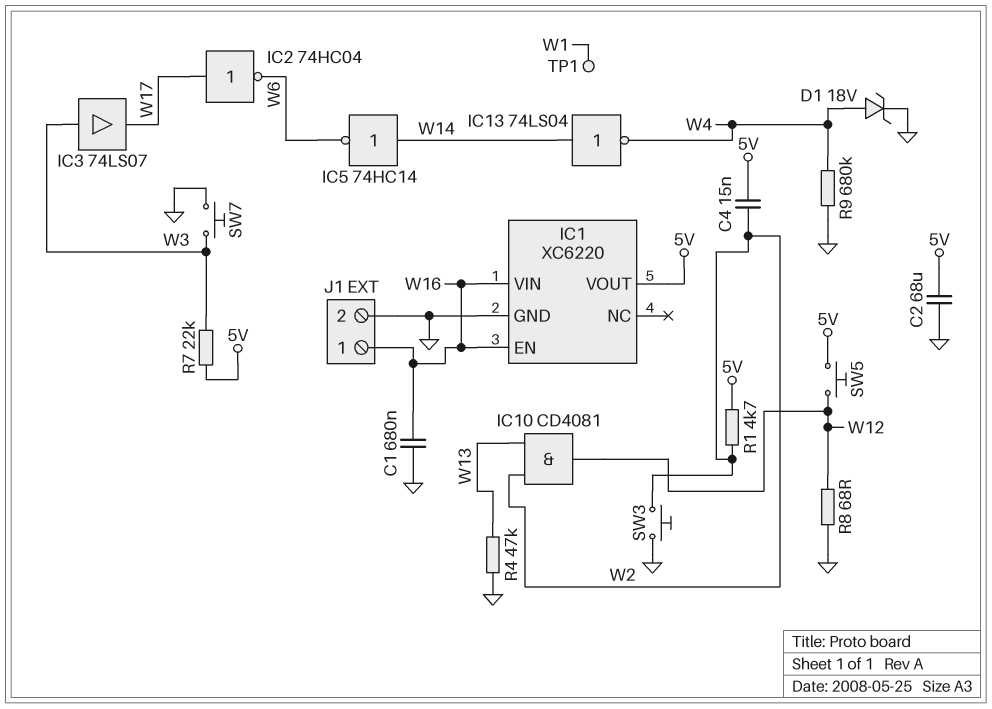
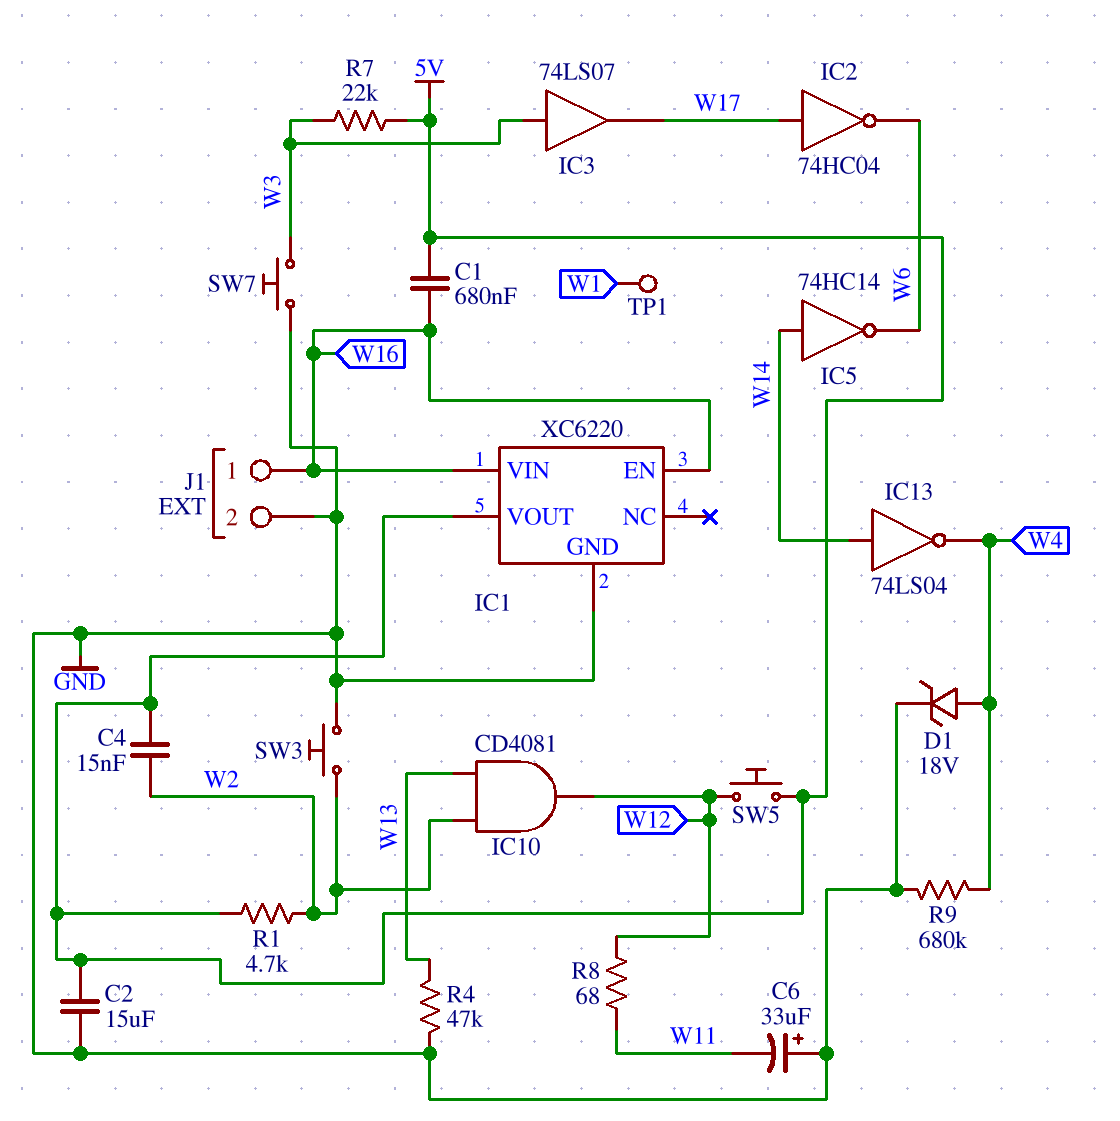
C1: 680nF (GND, W16) -> 680nF (5V, W16)
C2: 68uF (5V, GND) -> 15uF (5V, GND)
C6: none -> 33uF (plus GND, minus W11)
R8: 68 (GND, W12) -> 68 (W11, W12)

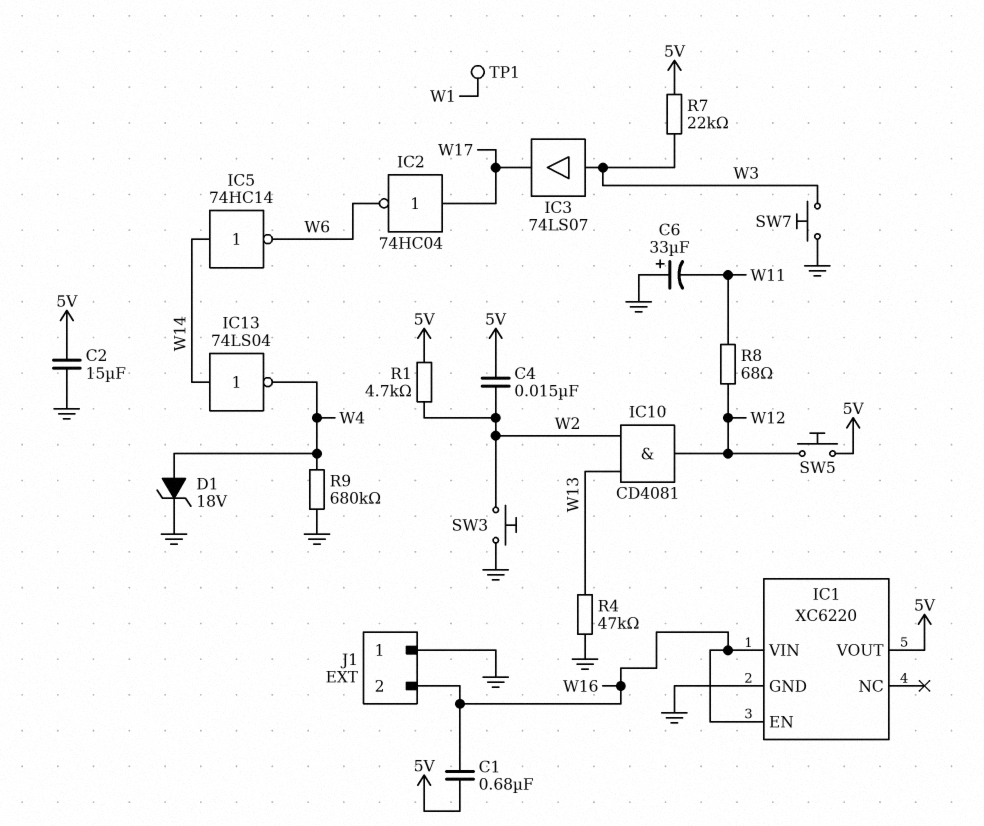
J1 pin 1: W16 -> GND
J1 pin 2: GND -> W16

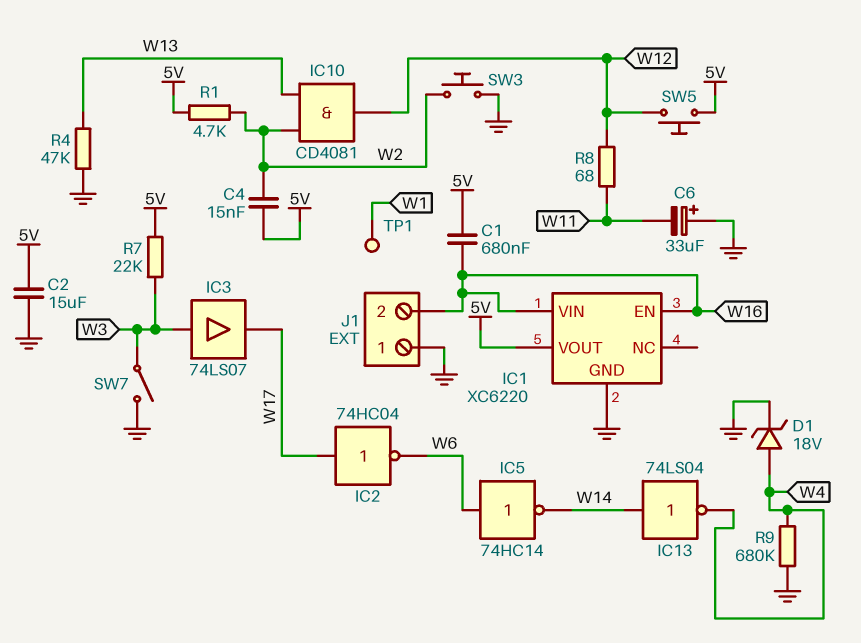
IC5: NOT 74HC14 (in W14, out W6) -> NOT 74HC14 (in W6, out W14)
SW7: button (GND, W3) -> switch (GND, W3)

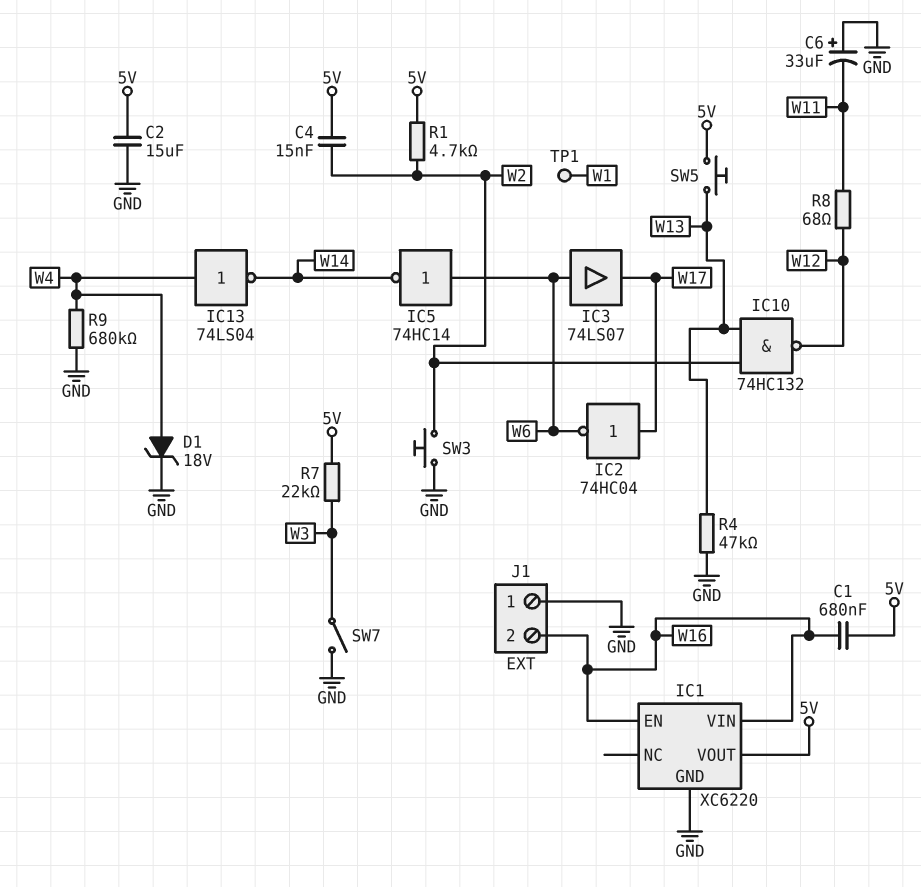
IC3: buffer 74LS07 (in W3, out W17) -> buffer 74LS07 (in W6, out W17)
IC10: AND CD4081 (in W2, in W13, out W12) -> NAND 74HC132 (in W2, in W13, out W12)
IC13: NOT 74LS04 (in W14, out W4) -> NOT 74LS04 (in W4, out W14)
SW5: button (5V, W12) -> button (5V, W13)

